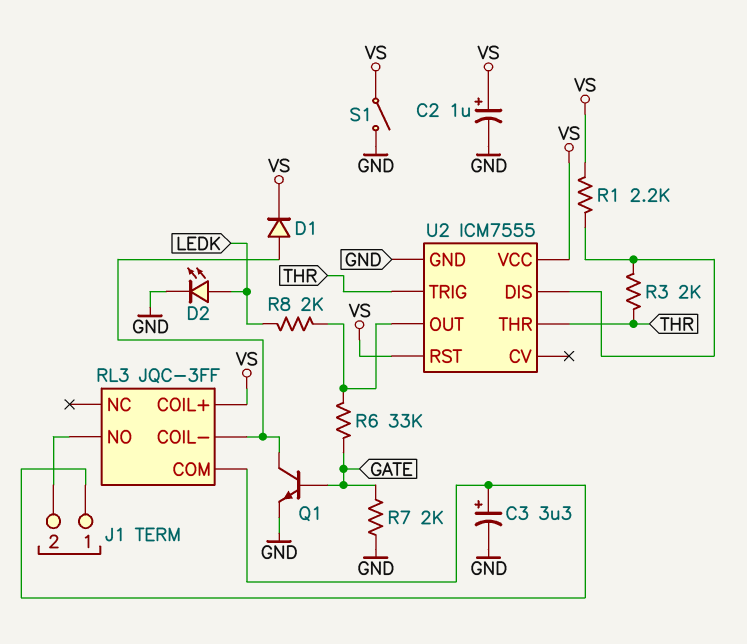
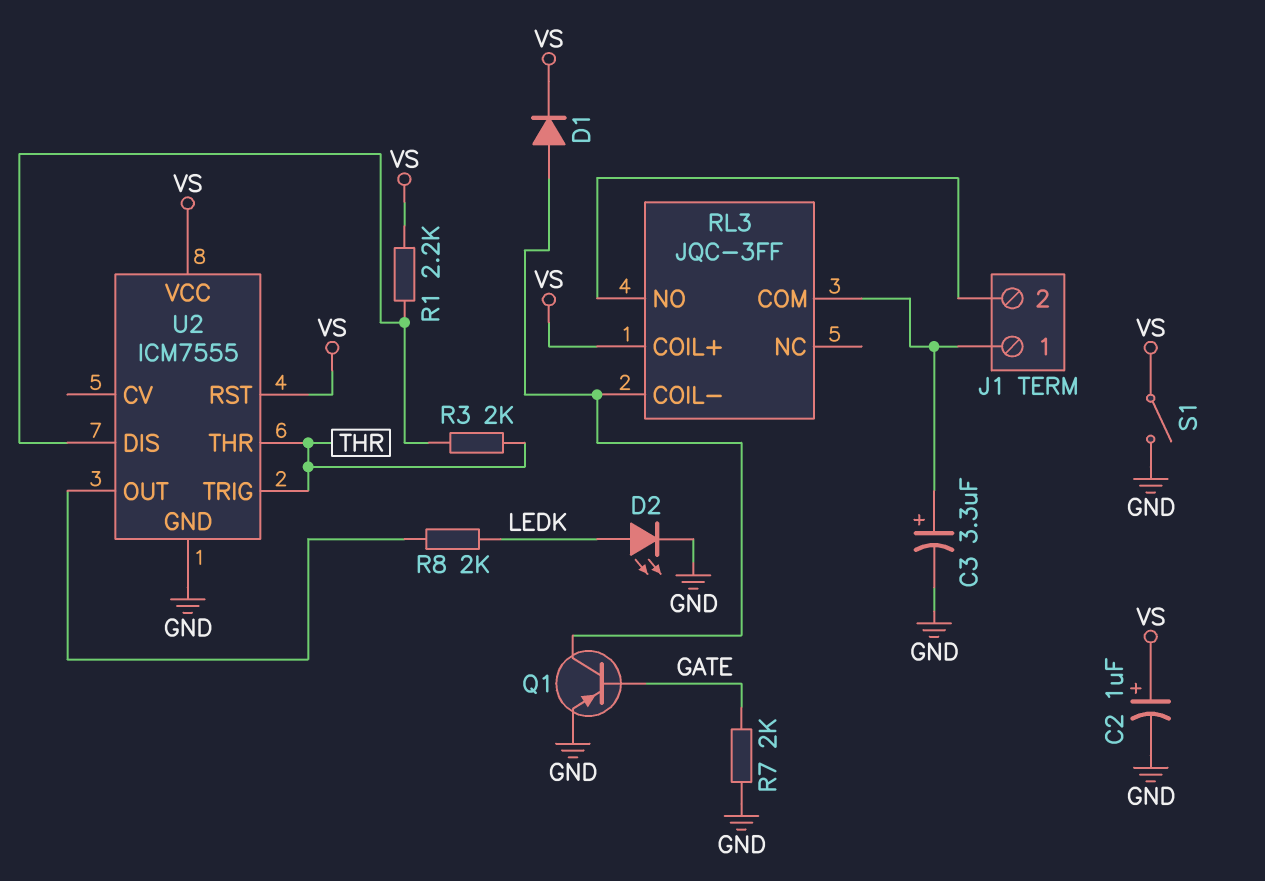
Q1: NPN (B GATE, C RL3/COIL-, E GND) -> PNP (B GATE, C RL3/COIL-, E GND)
R6: 33k (GATE, U2/OUT) -> none

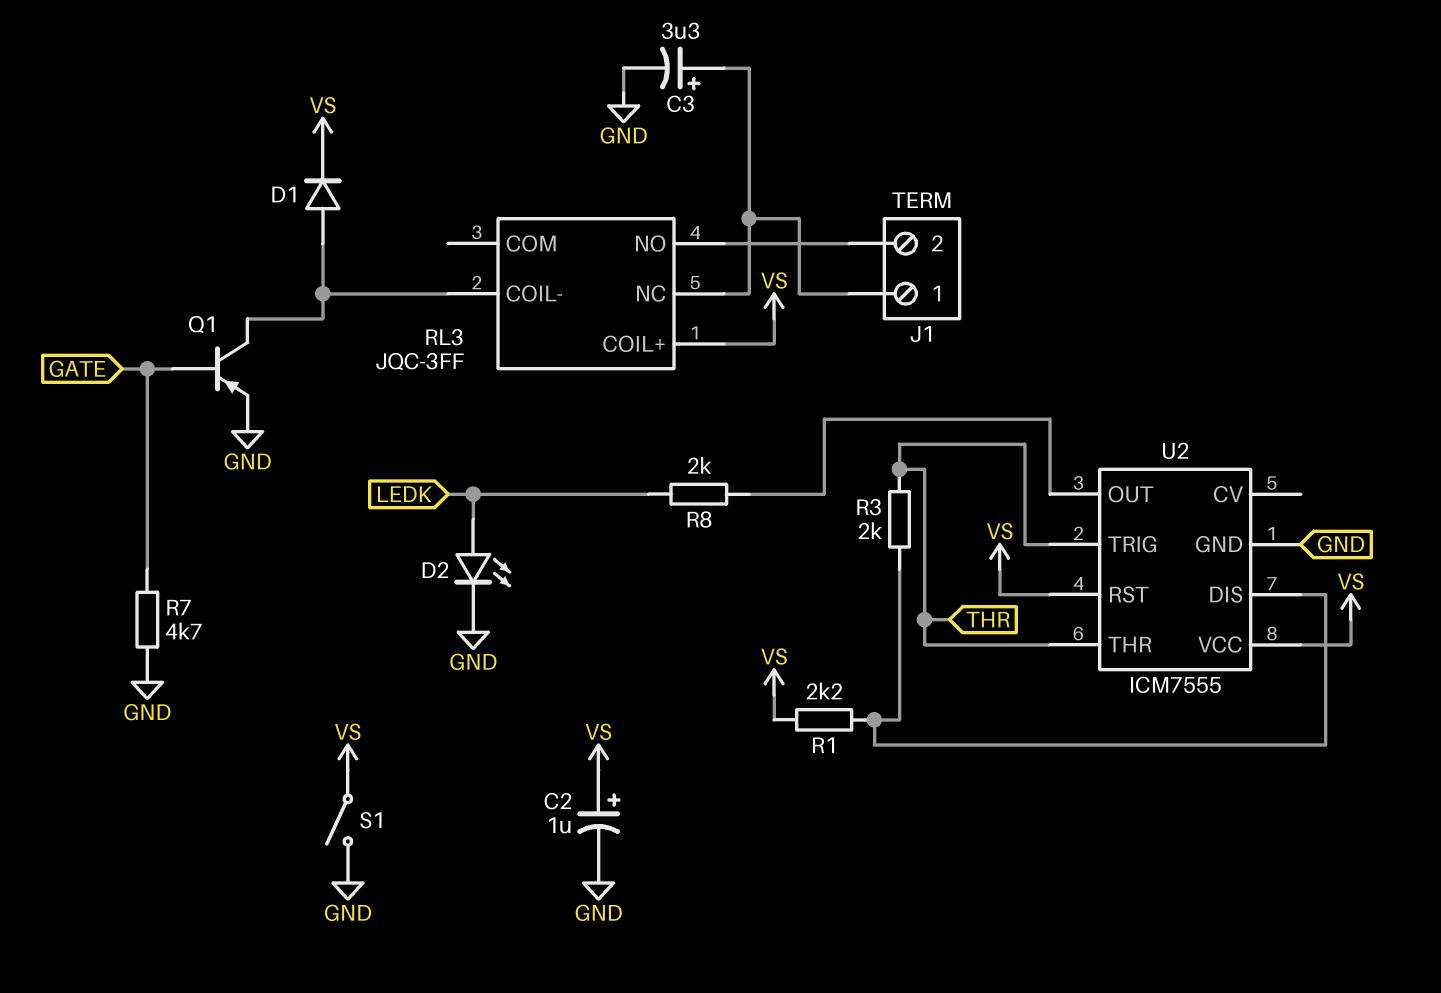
R7: 2k (GATE, GND) -> 4.7k (GATE, GND)
RL3 pin COM: J1/1 -> none
RL3 pin NC: none -> J1/1

